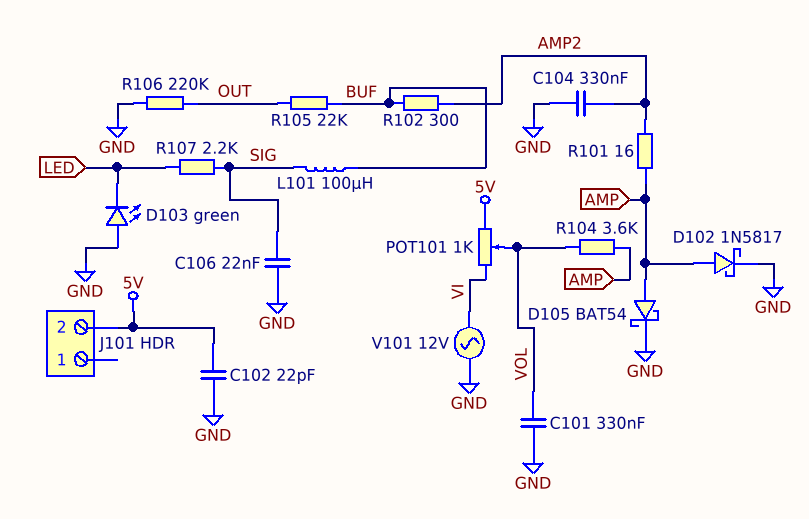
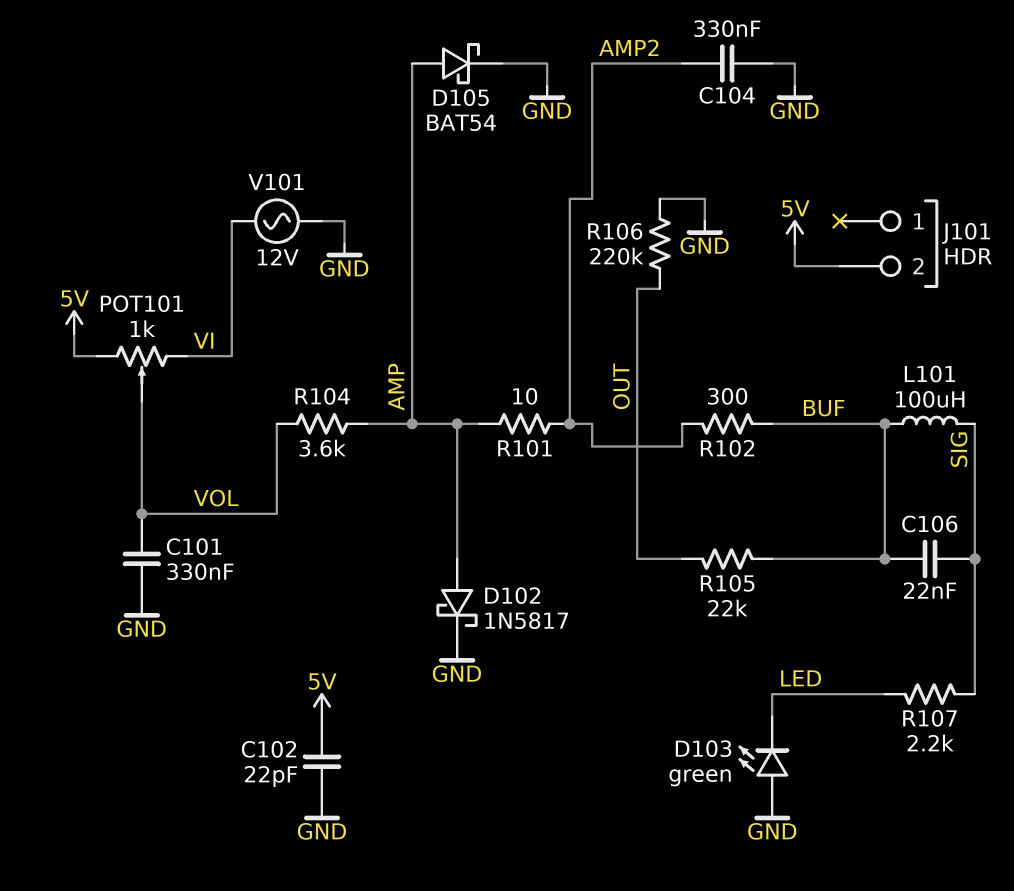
C106: 22nF (GND, SIG) -> 22nF (BUF, SIG)
R101: 16 (AMP, AMP2) -> 10 (AMP, AMP2)

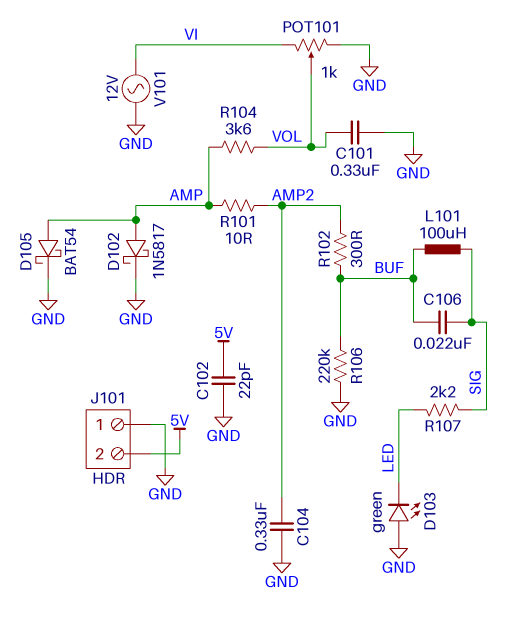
J101 pin 1: none -> GND
POT101: 1k (5V, VI, wiper VOL) -> 1k (GND, VI, wiper VOL)
R105: 22k (BUF, OUT) -> none
R106: 220k (GND, OUT) -> 220k (BUF, GND)

